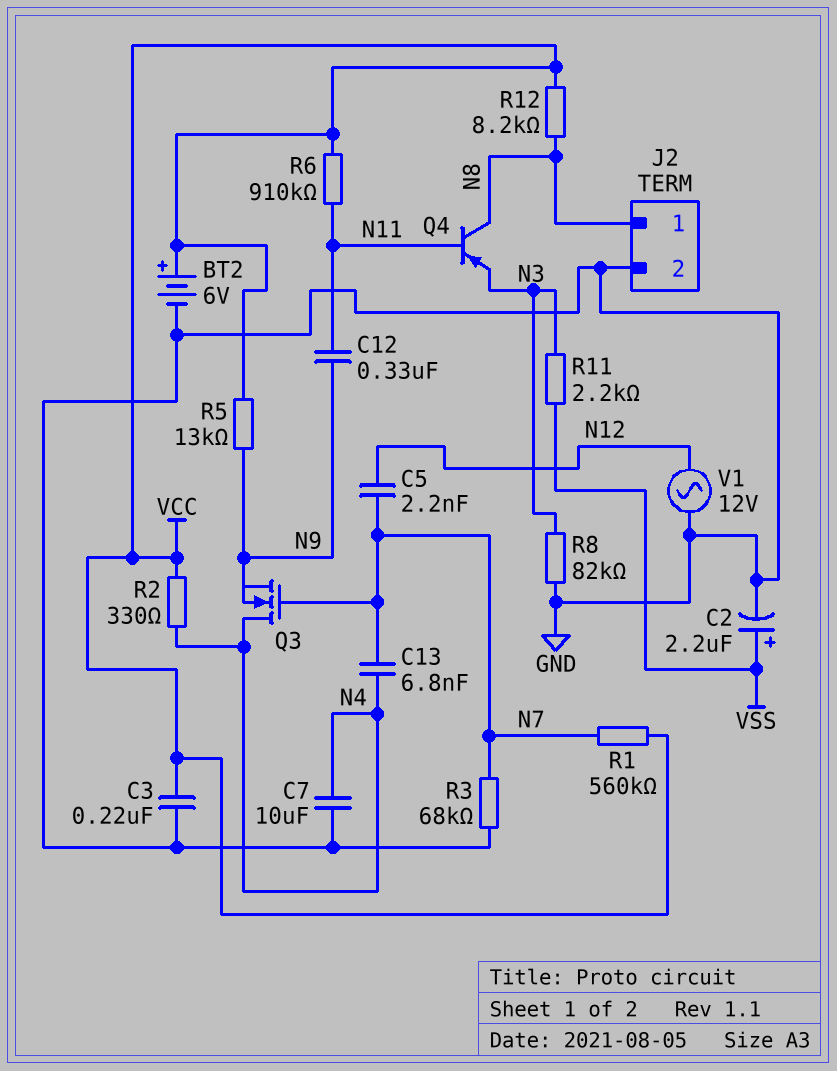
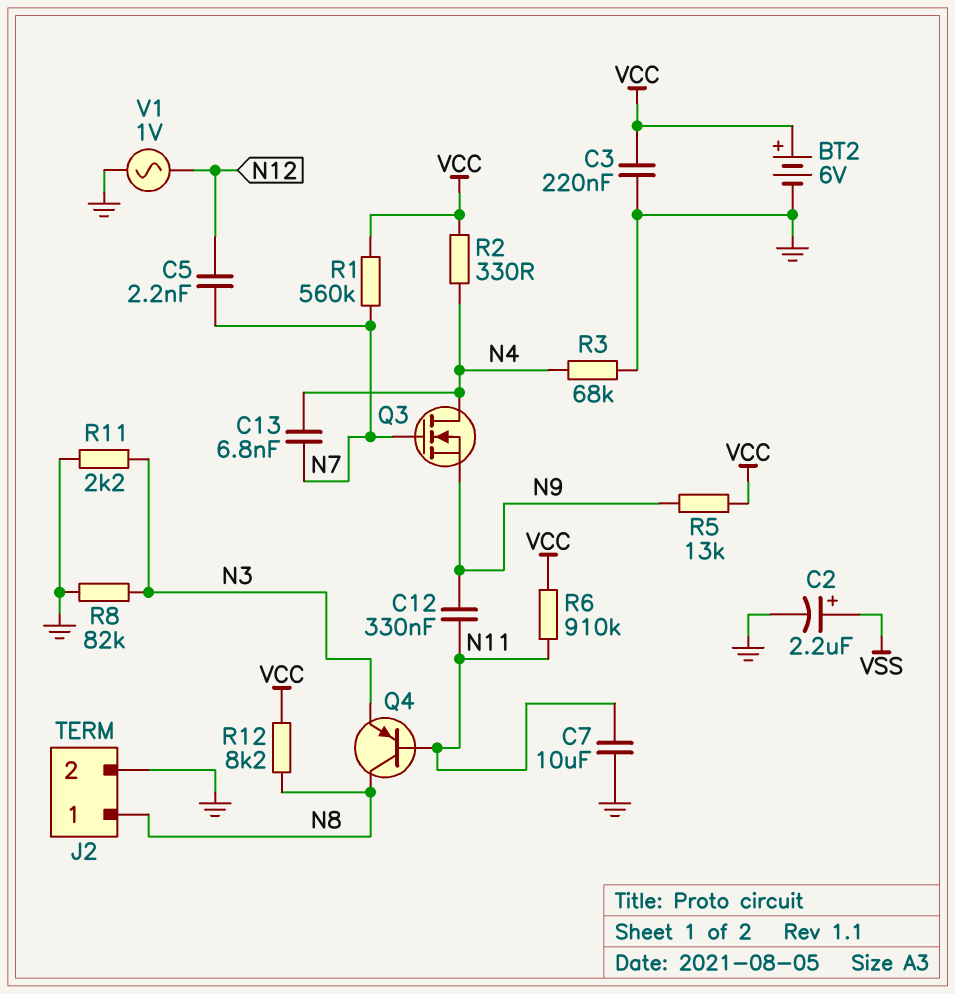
C7: 10uF (GND, N4) -> 10uF (GND, N11)
R3: 68k (GND, N7) -> 68k (GND, N4)
R11: 2.2k (N3, VSS) -> 2.2k (GND, N3)
V1: AC 12V (GND, N12) -> AC 1V (GND, N12)

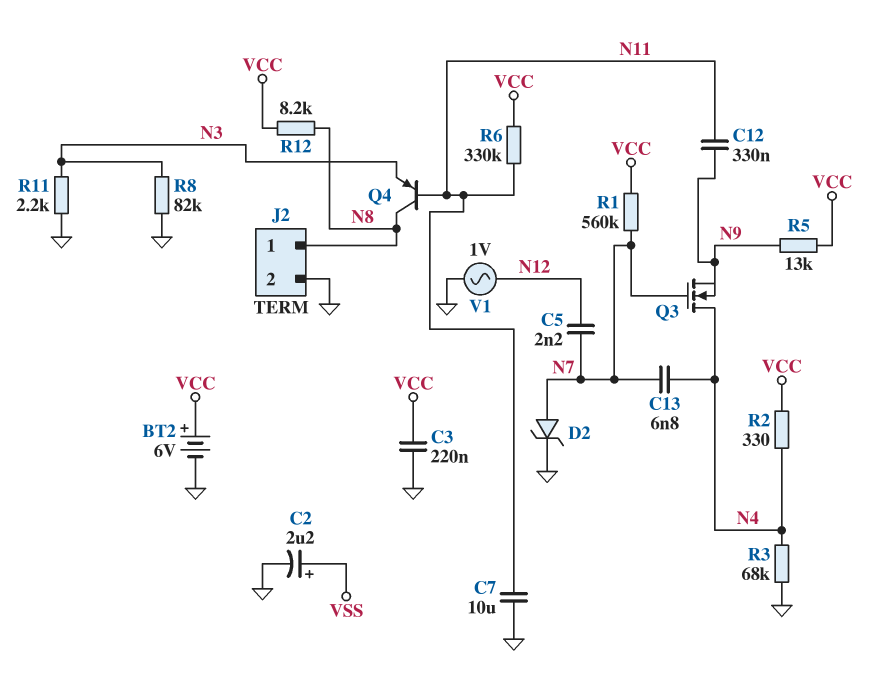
D2: none -> zener (A N7, K GND)
R6: 910k (N11, VCC) -> 330k (N11, VCC)

